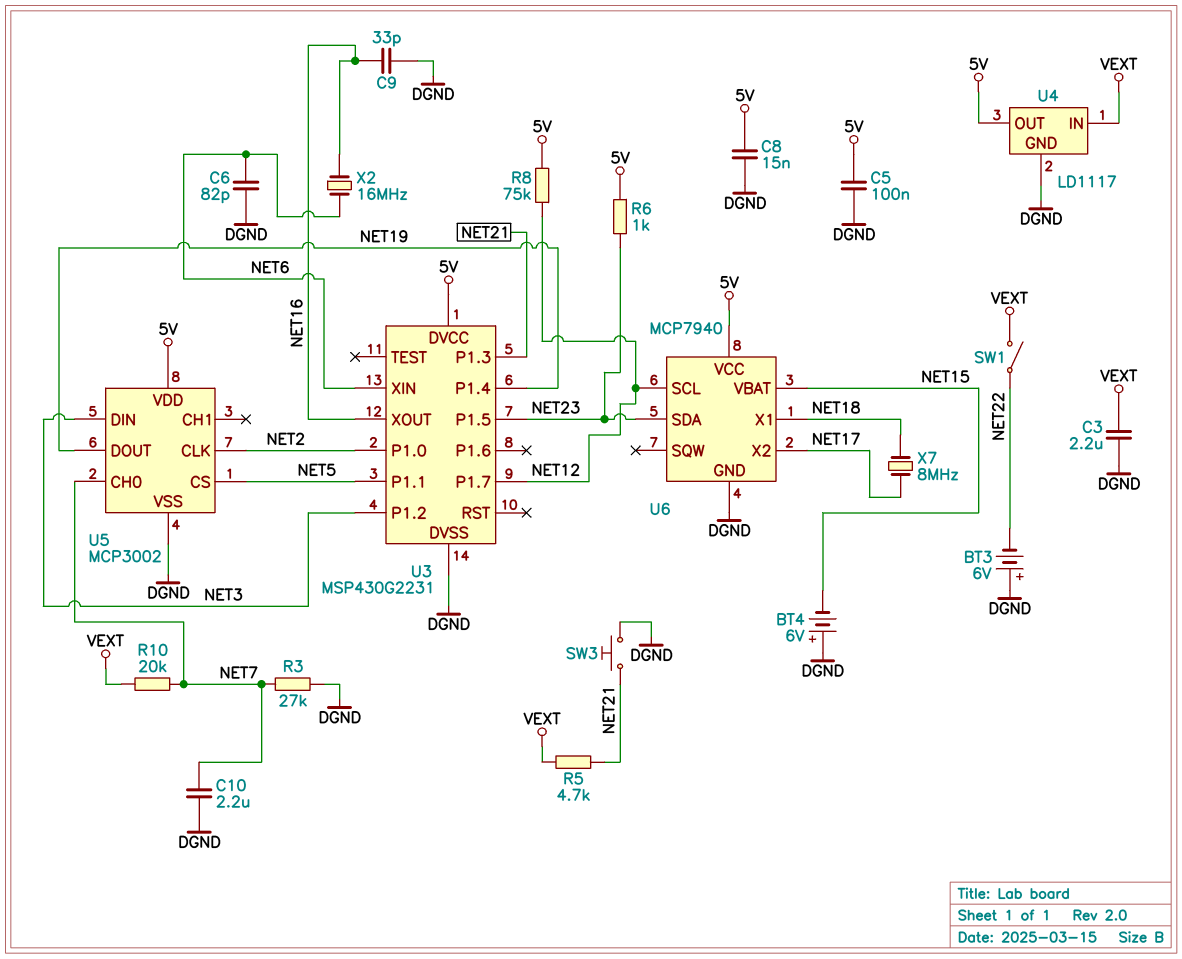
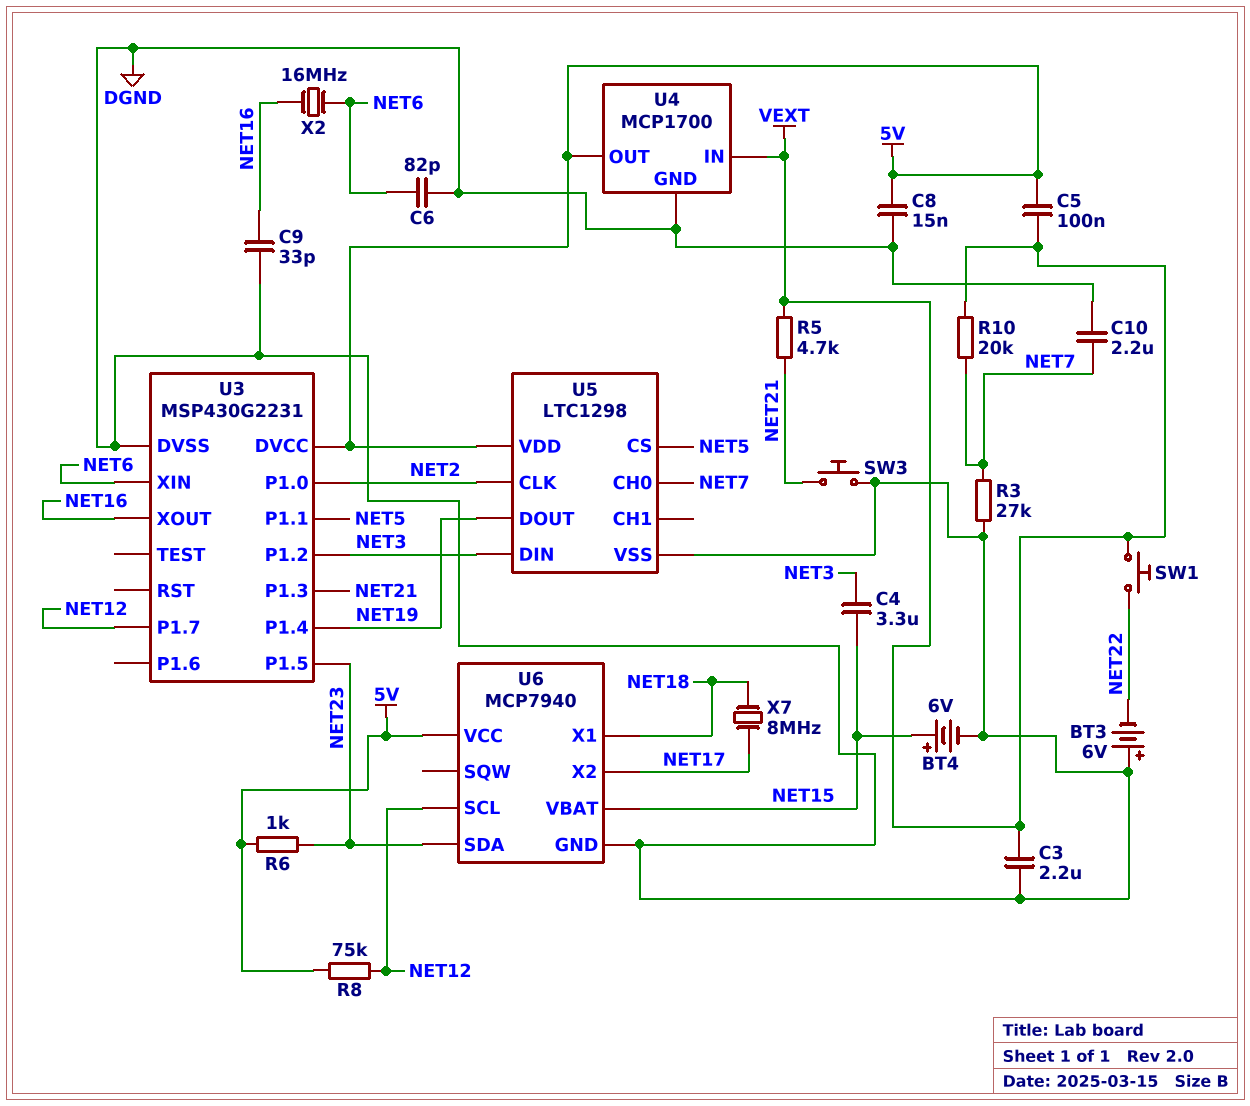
BT4: 6V (plus DGND, minus NET15) -> 6V (plus NET15, minus DGND)
C4: none -> 3.3uF (NET3, NET15)
C5: 100nF (5V, DGND) -> 100nF (5V, VEXT)
SW1: switch (NET22, VEXT) -> button (NET22, VEXT)
U4: LD1117 -> MCP1700
U5: MCP3002 -> LTC1298

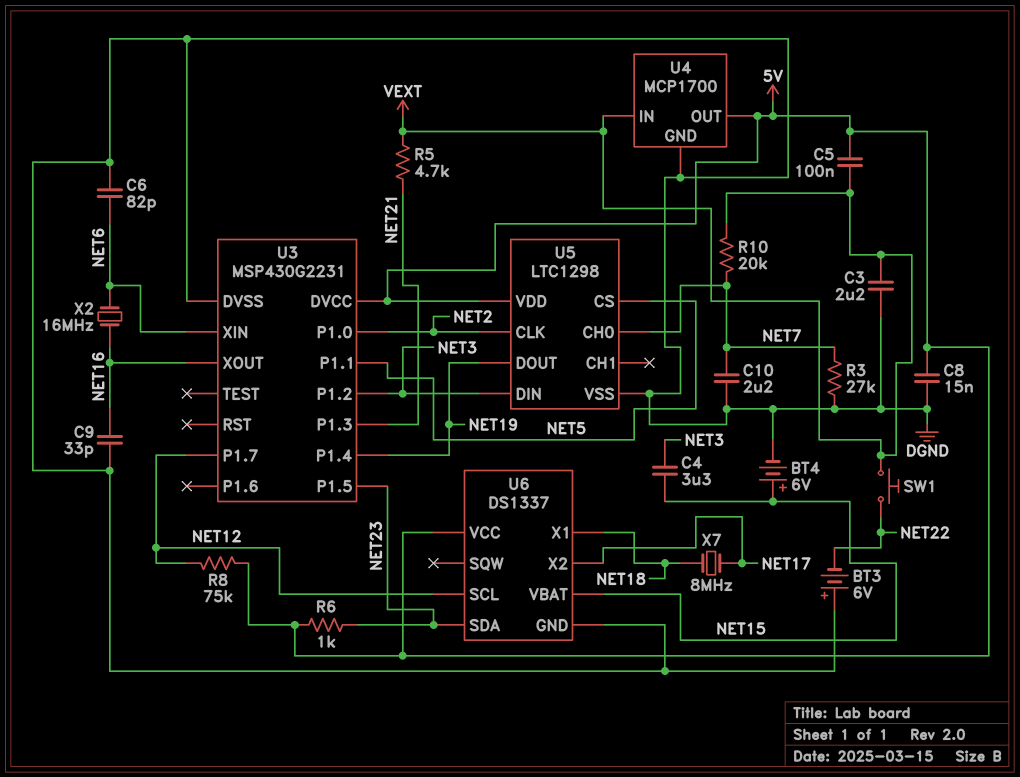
SW3: button (DGND, NET21) -> none
U6: MCP7940 -> DS1337

